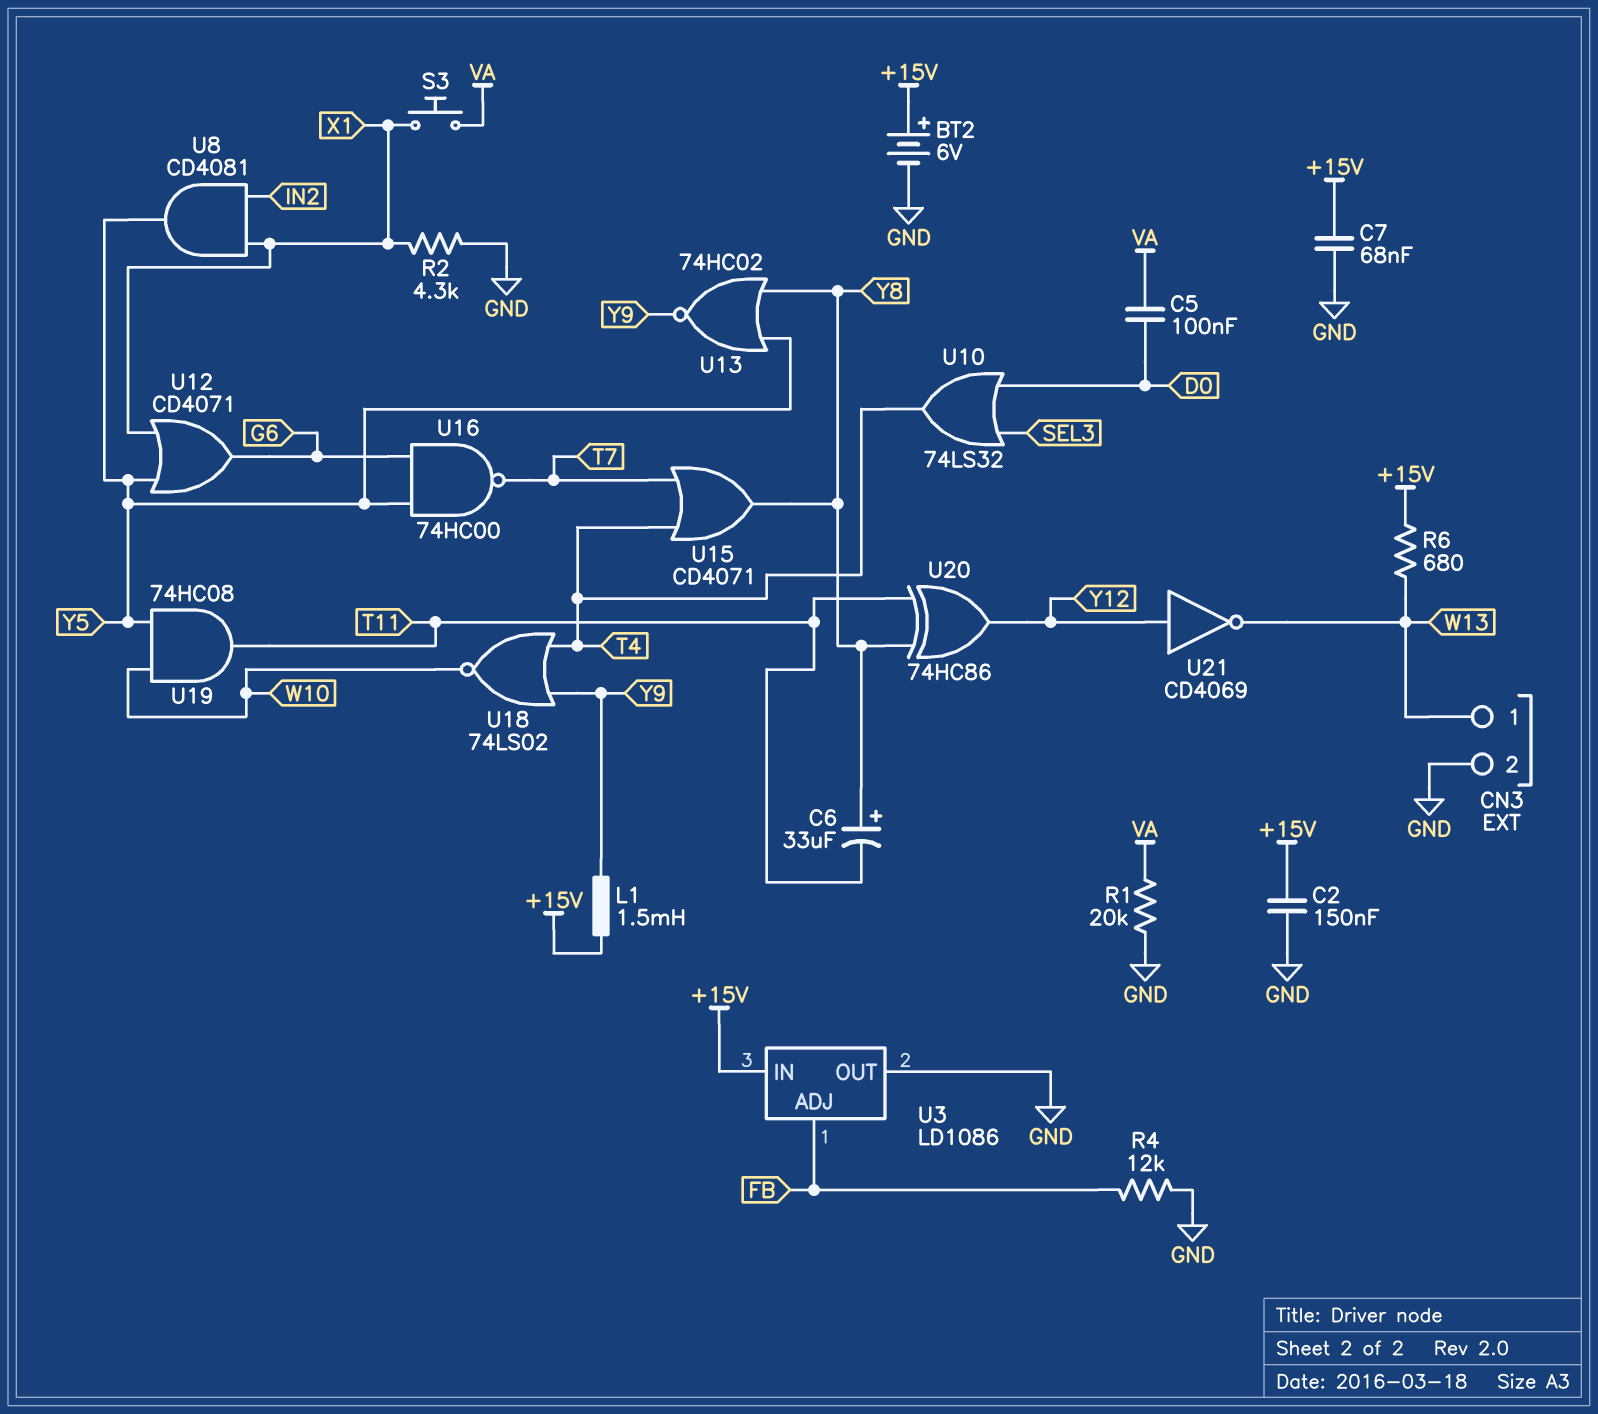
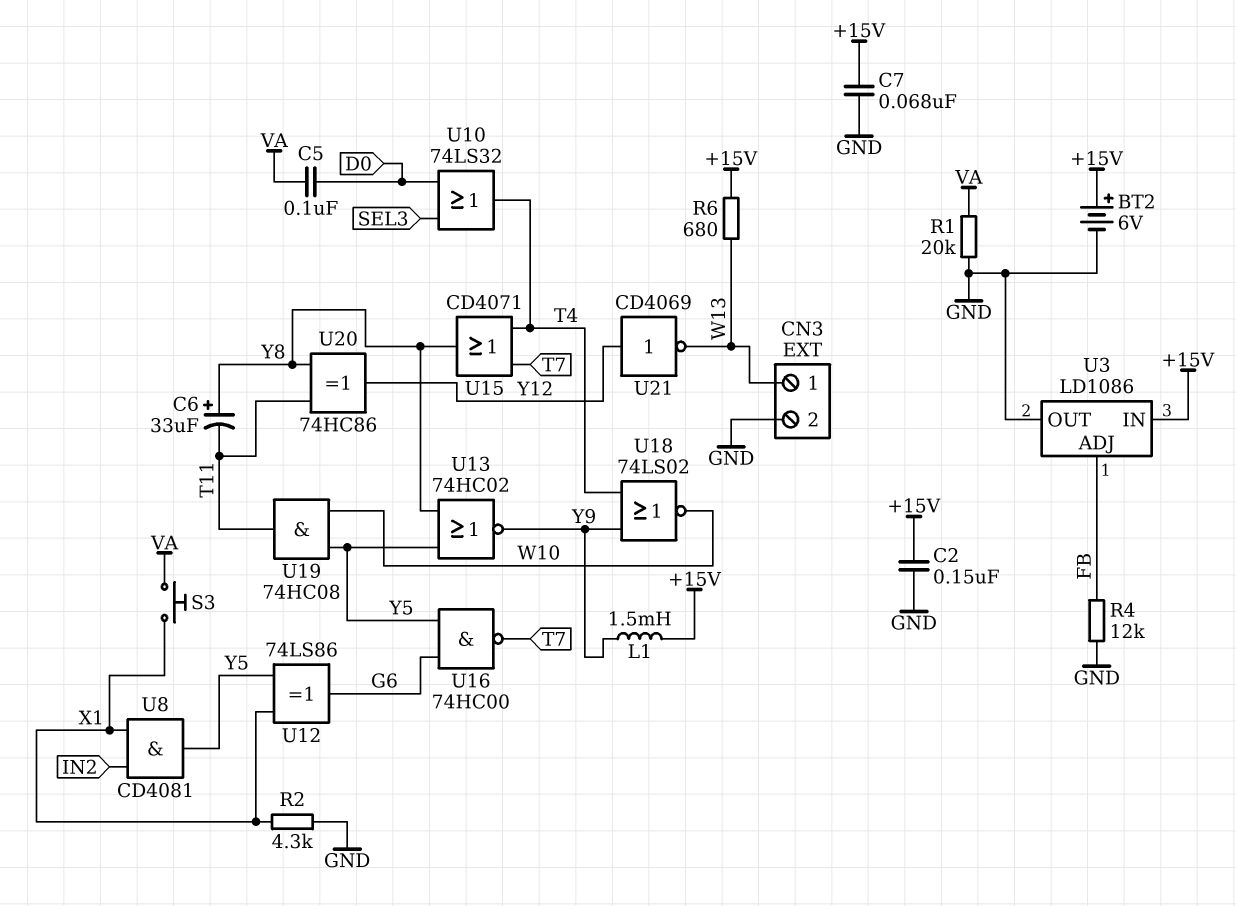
U12: OR CD4071 (in X1, in Y5, out G6) -> XOR 74LS86 (in X1, in Y5, out G6)

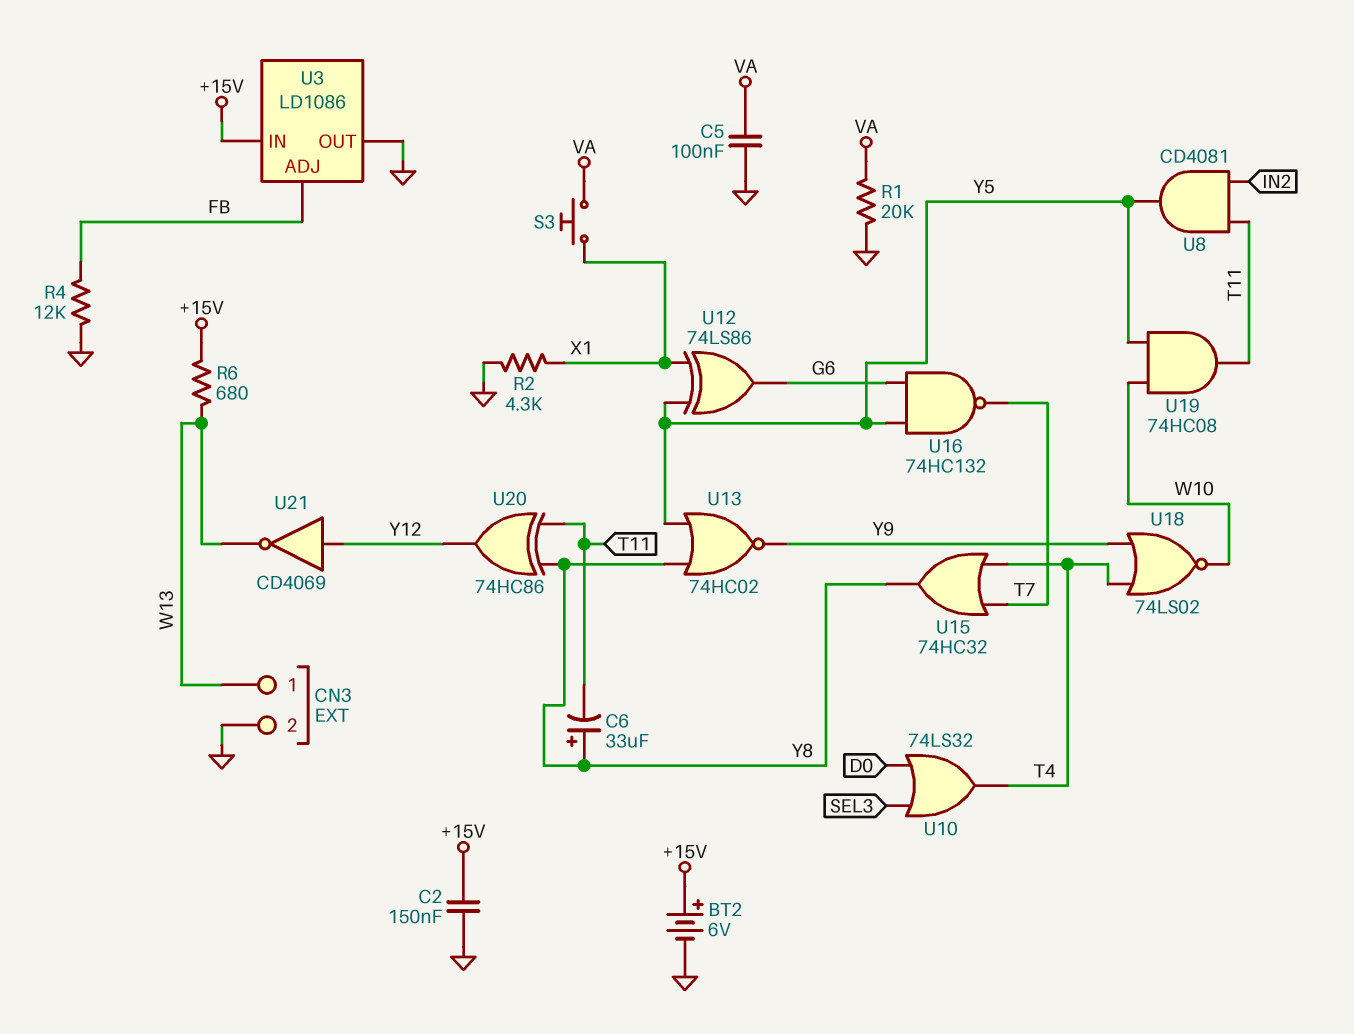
C5: 100nF (D0, VA) -> 100nF (GND, VA)
C7: 68nF (+15V, GND) -> none
L1: 1.5mH (+15V, Y9) -> none
U8: AND CD4081 (in IN2, in X1, out Y5) -> AND CD4081 (in IN2, in T11, out Y5)
U15: OR CD4071 (in T4, in T7, out Y8) -> OR 74HC32 (in T4, in T7, out Y8)
U16: NAND 74HC00 (in G6, in Y5, out T7) -> NAND 74HC132 (in G6, in Y5, out T7)

